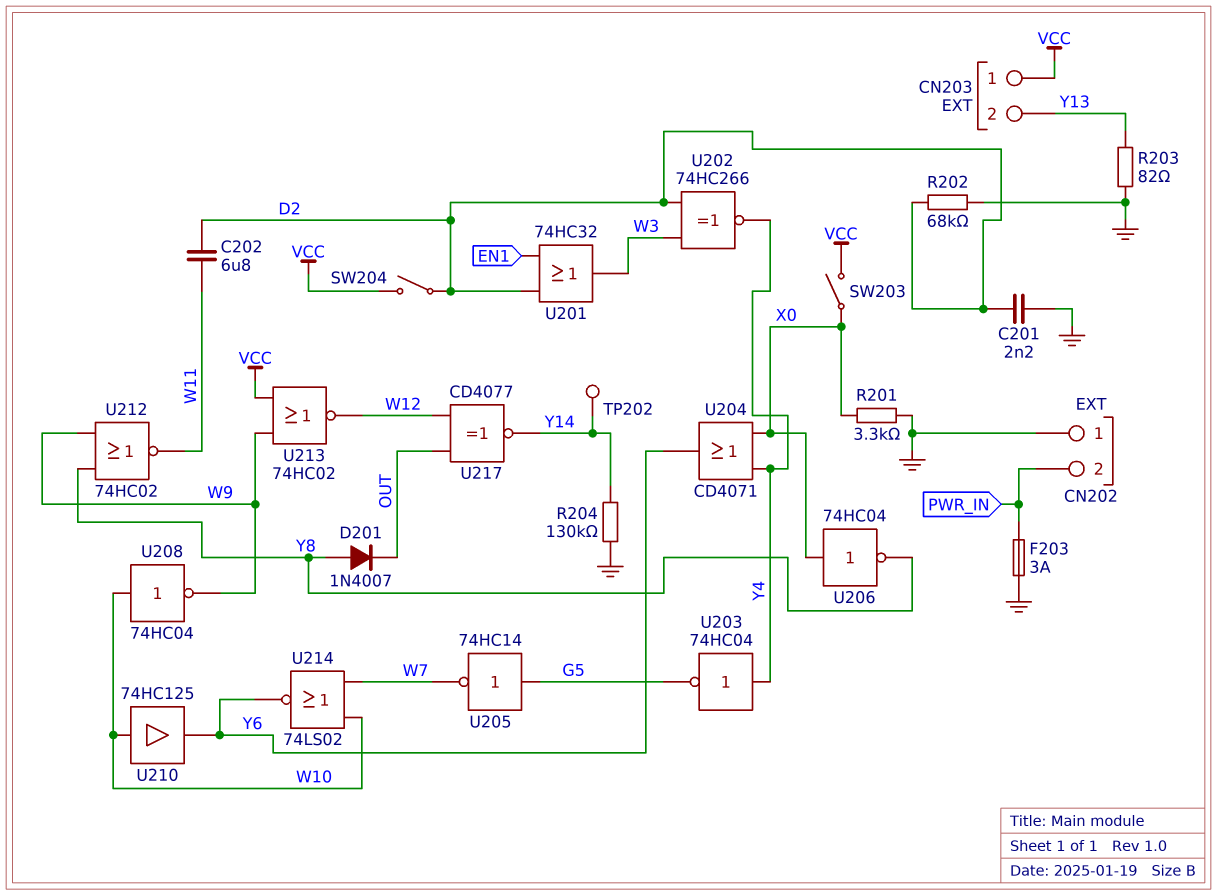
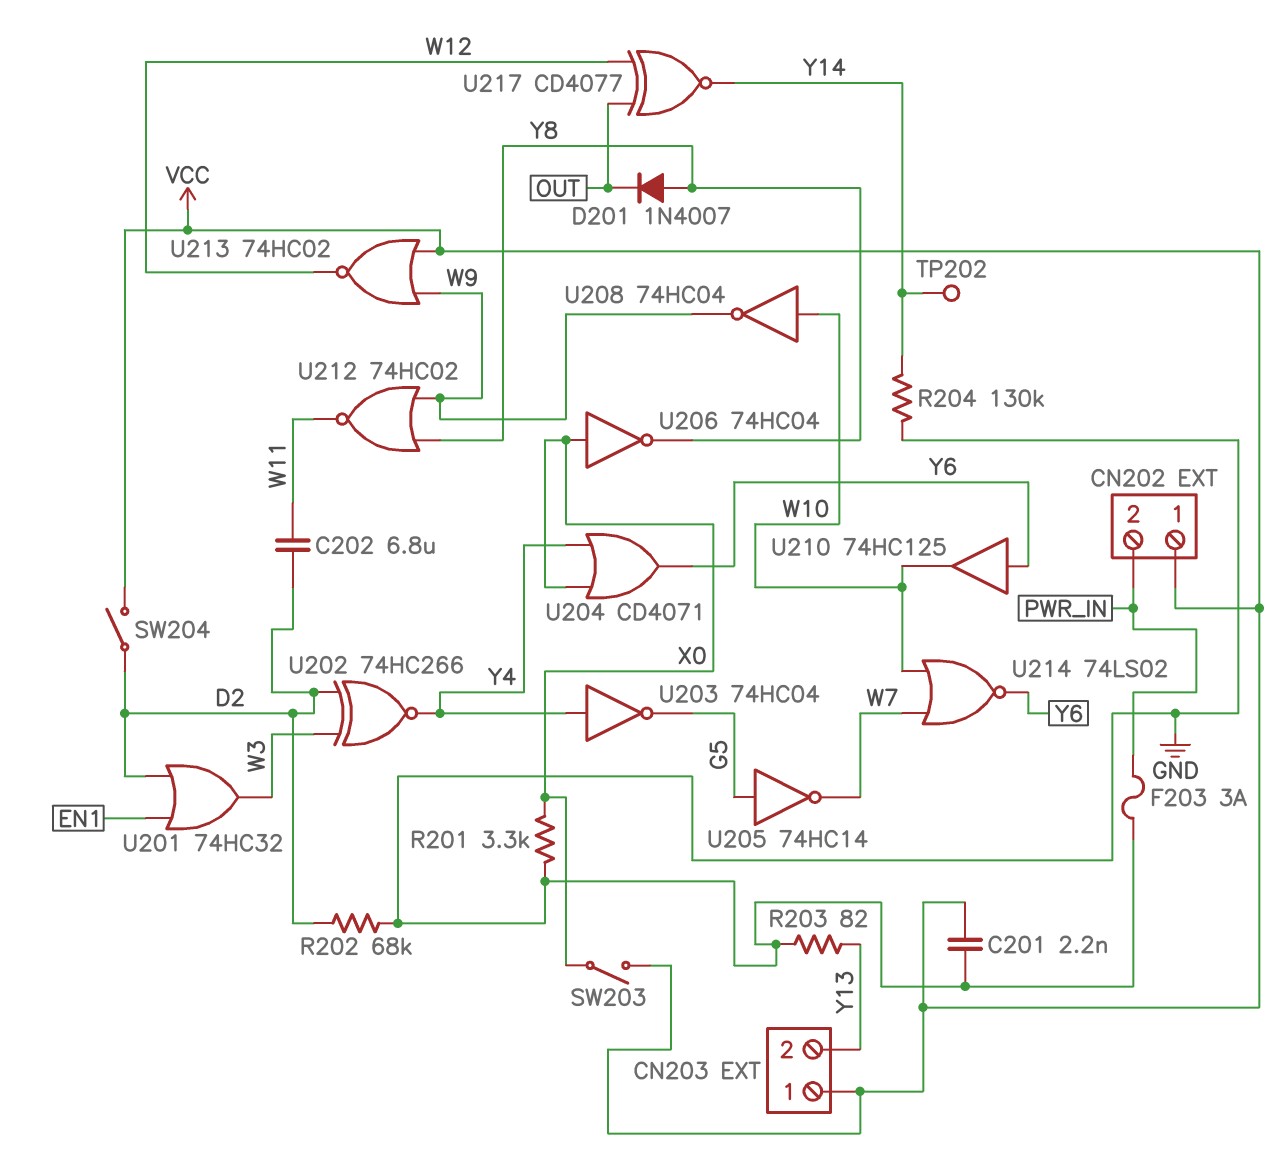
C201: 2.2nF (D2, GND) -> 2.2nF (GND, VCC)
CN202 pin 1: GND -> VCC
U210: buffer 74HC125 (in W10, out Y6) -> buffer 74HC125 (in Y6, out W10)

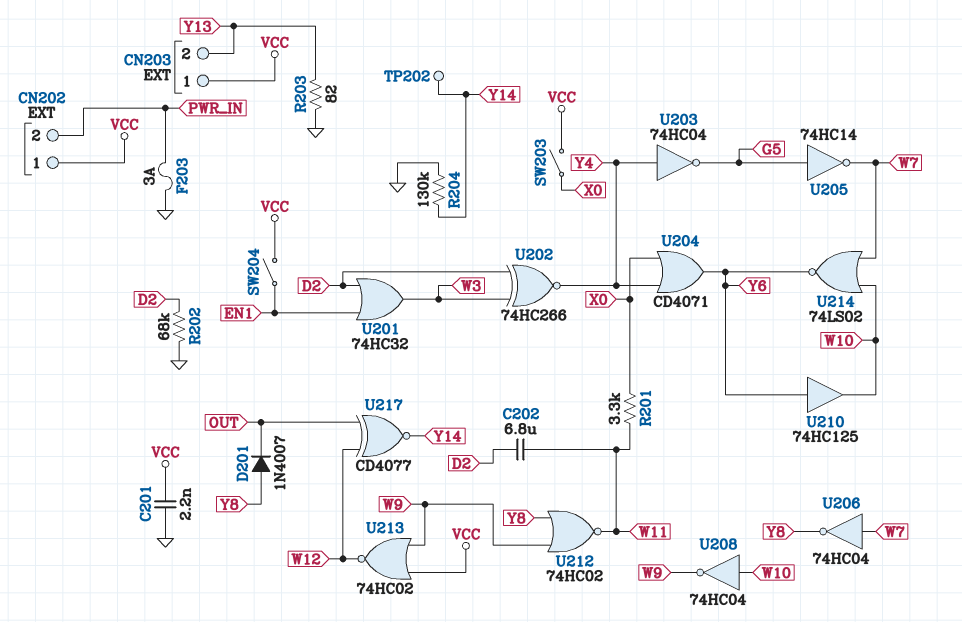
R201: 3.3k (GND, X0) -> 3.3k (W11, X0)
SW204: switch (D2, VCC) -> switch (EN1, VCC)
U206: NOT 74HC04 (in X0, out Y8) -> NOT 74HC04 (in W7, out Y8)

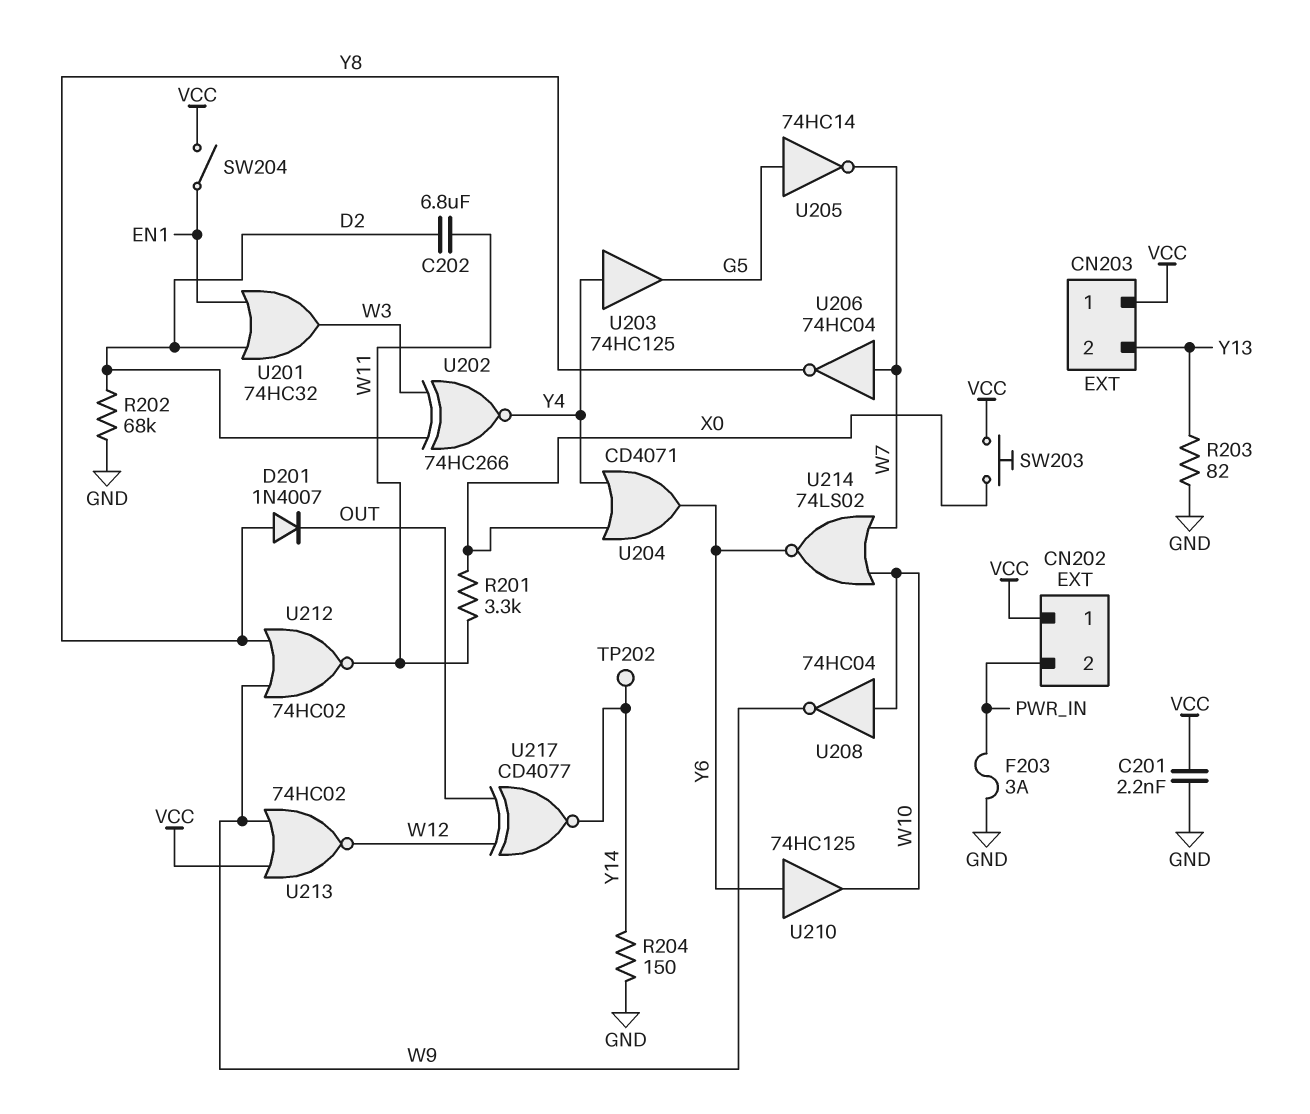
R204: 130k (GND, Y14) -> 150 (GND, Y14)
SW203: switch (VCC, X0) -> button (VCC, X0)
U203: NOT 74HC04 (in Y4, out G5) -> buffer 74HC125 (in Y4, out G5)

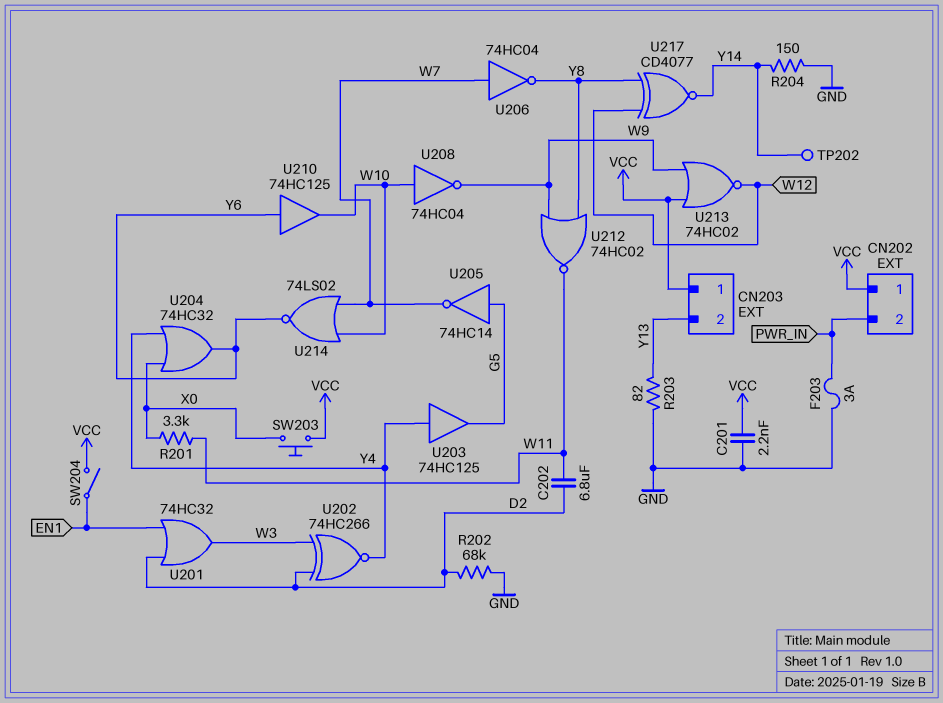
D201: diode 1N4007 (A Y8, K OUT) -> none
U204: OR CD4071 (in X0, in Y4, out Y6) -> OR 74HC32 (in X0, in Y4, out Y6)
U217: XNOR CD4077 (in OUT, in W12, out Y14) -> XNOR CD4077 (in W12, in Y8, out Y14)

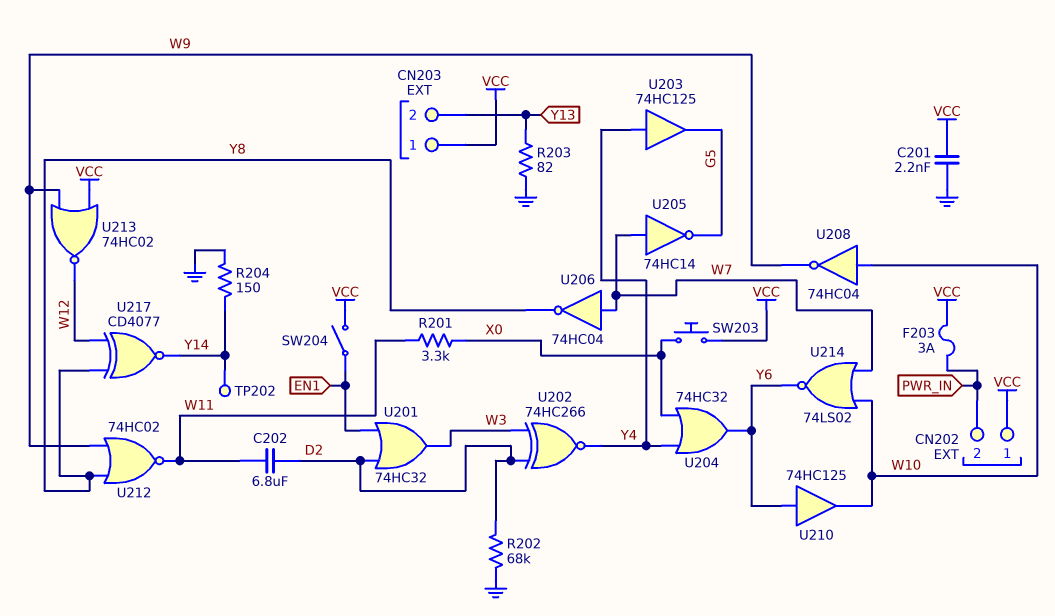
F203: 3A (GND, PWR_IN) -> 3A (PWR_IN, VCC)
U205: NOT 74HC14 (in G5, out W7) -> NOT 74HC14 (in W7, out G5)

